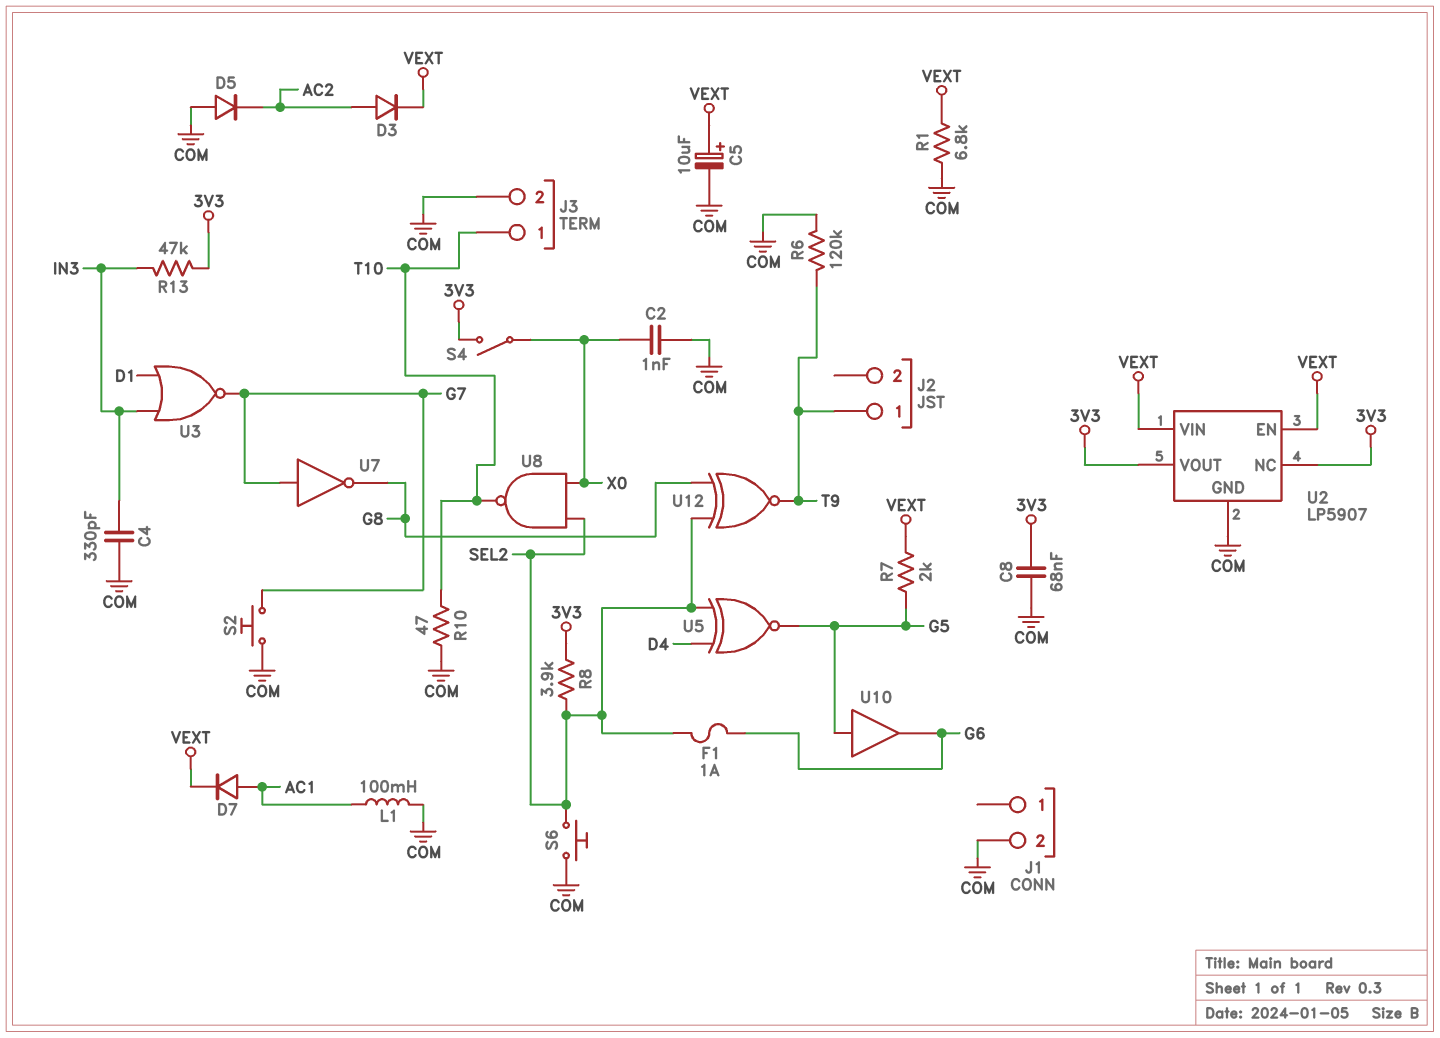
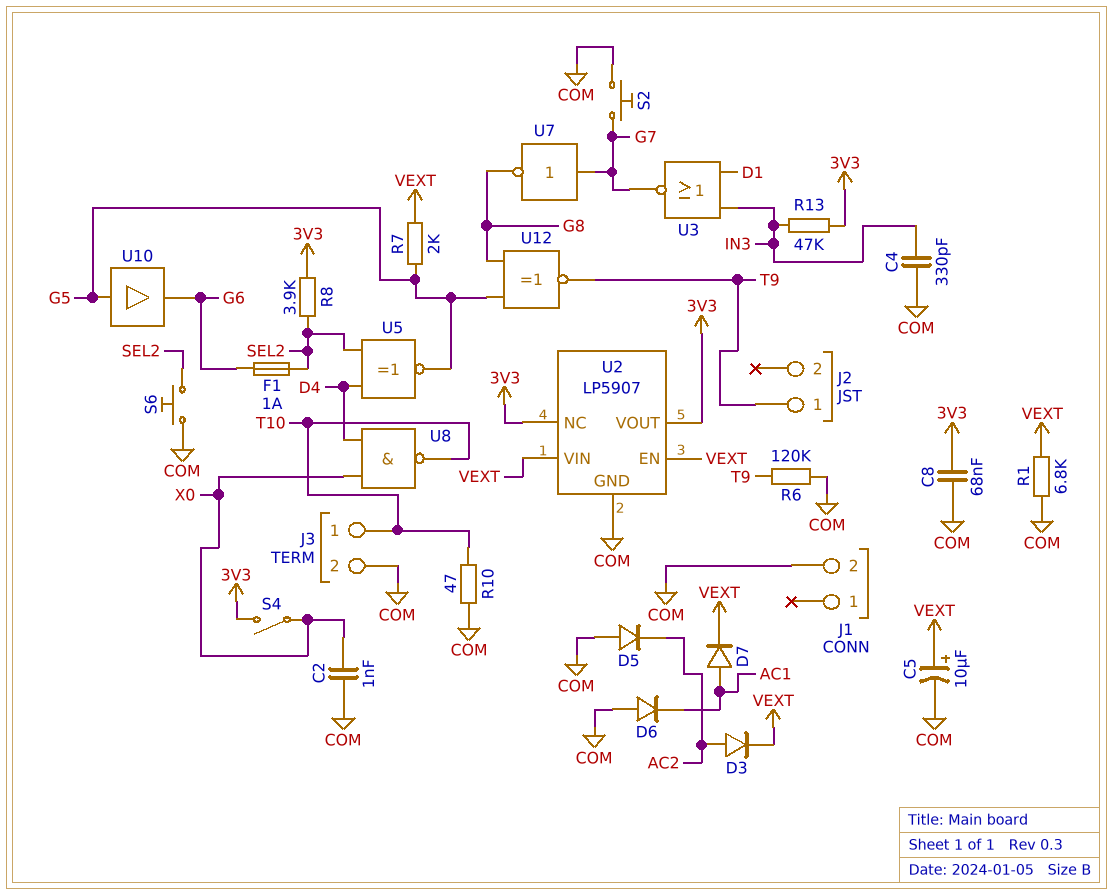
D6: none -> diode (A COM, K AC1)
L1: 100mH (AC1, COM) -> none
U8: NAND (in SEL2, in X0, out T10) -> NAND (in D4, in X0, out T10)
U12: XNOR (in G8, in SEL2, out T9) -> XNOR (in G5, in G8, out T9)

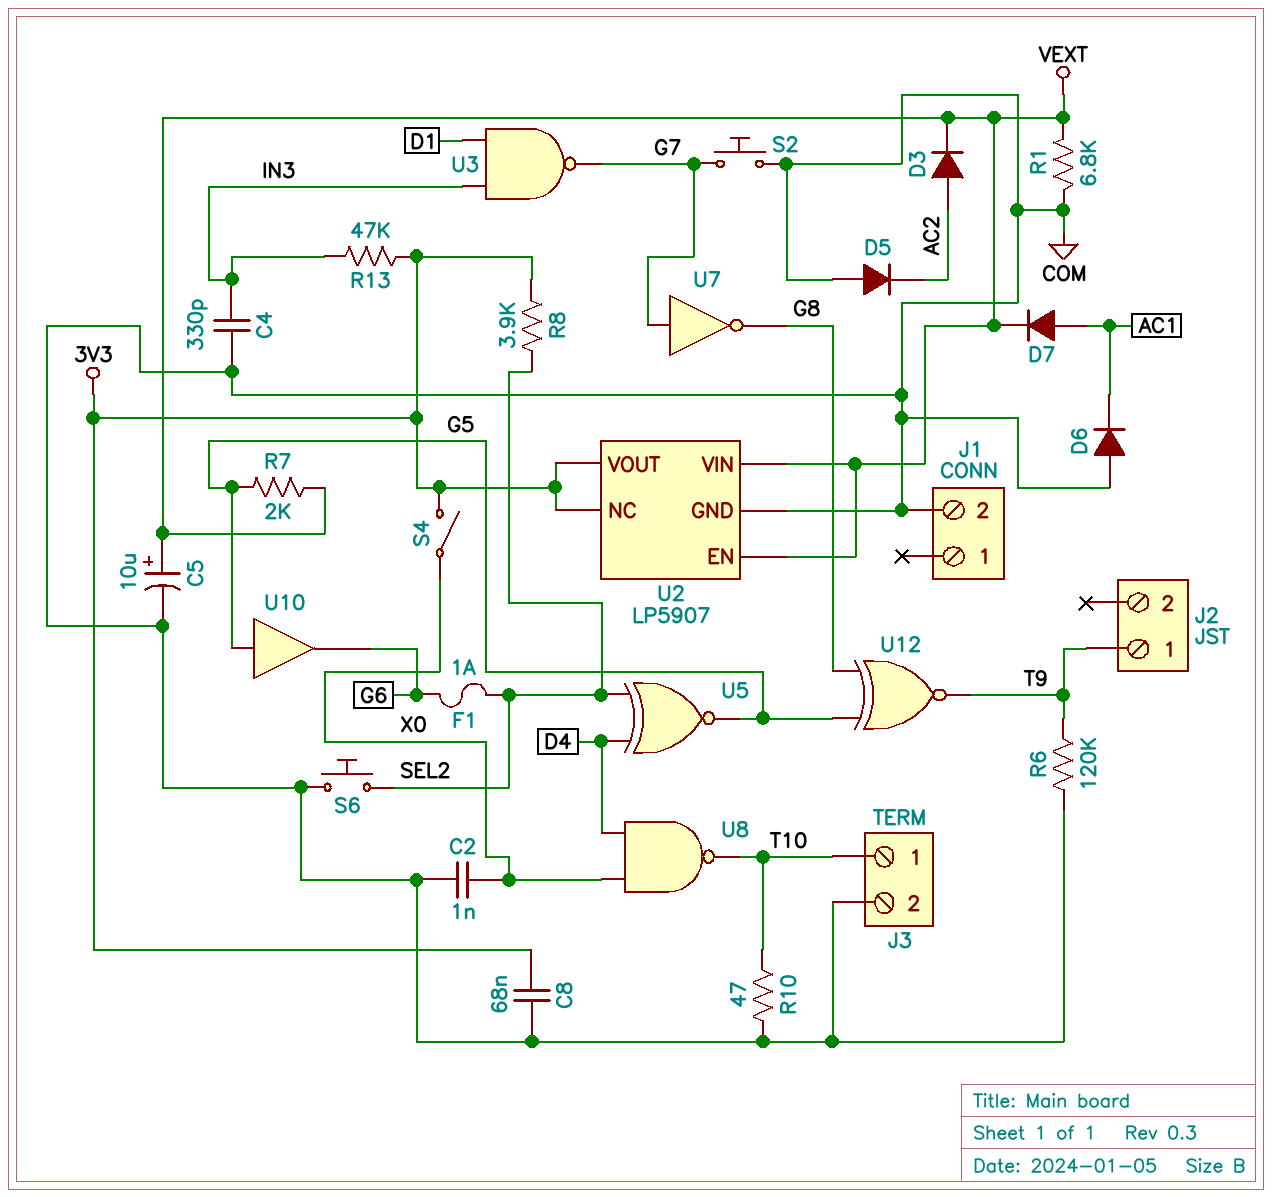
U3: NOR (in D1, in IN3, out G7) -> NAND (in D1, in IN3, out G7)

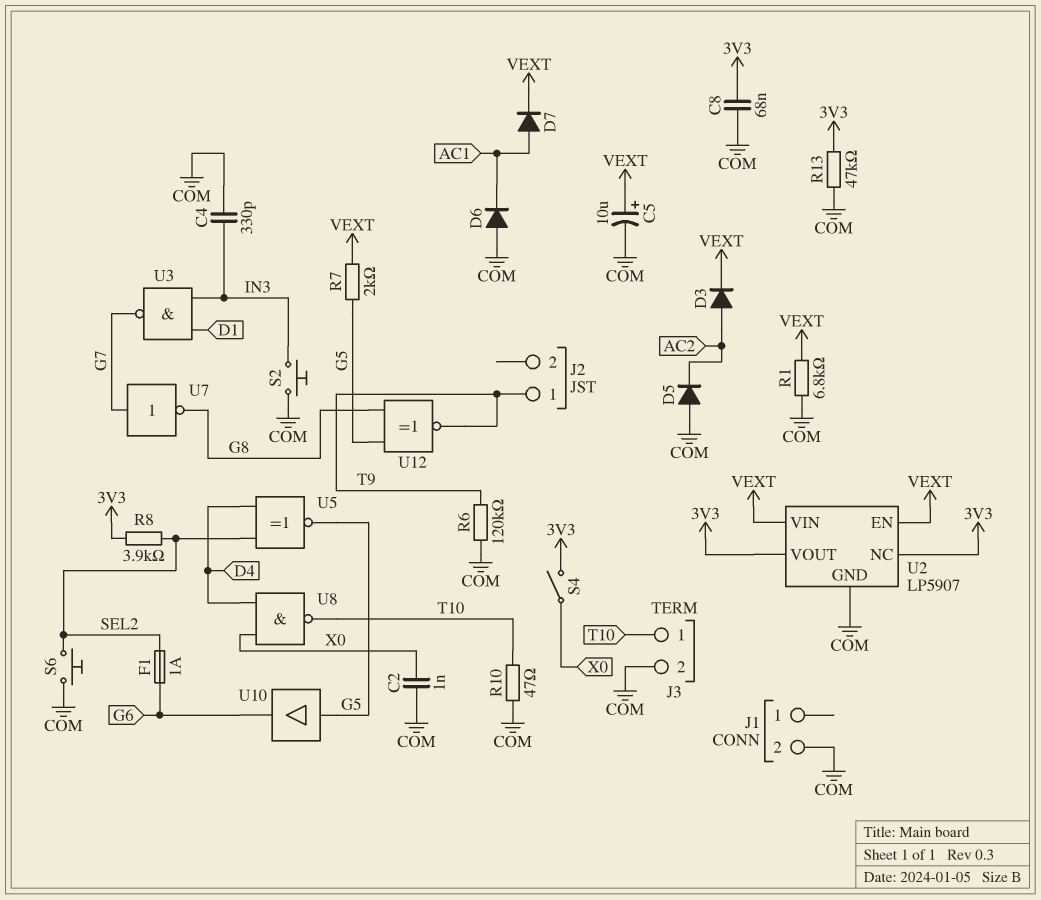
R13: 47k (3V3, IN3) -> 47k (3V3, COM)
S2: button (COM, G7) -> button (COM, IN3)

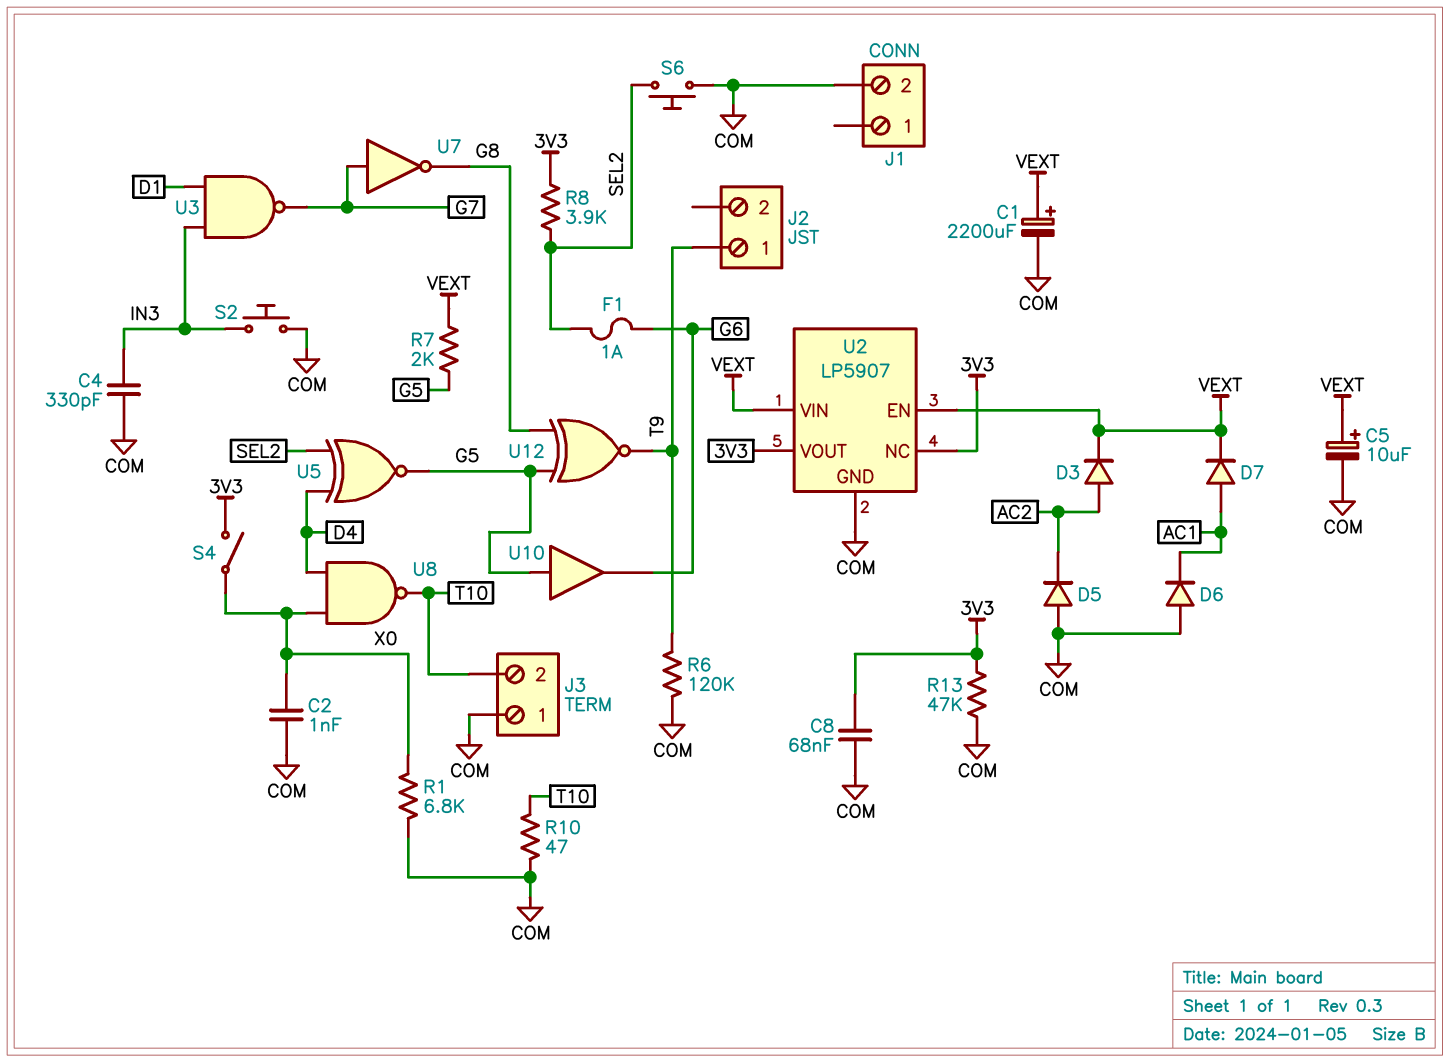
C1: none -> 2200uF (plus VEXT, minus COM)
J3 pin 1: T10 -> COM
J3 pin 2: COM -> T10
R1: 6.8k (COM, VEXT) -> 6.8k (COM, X0)

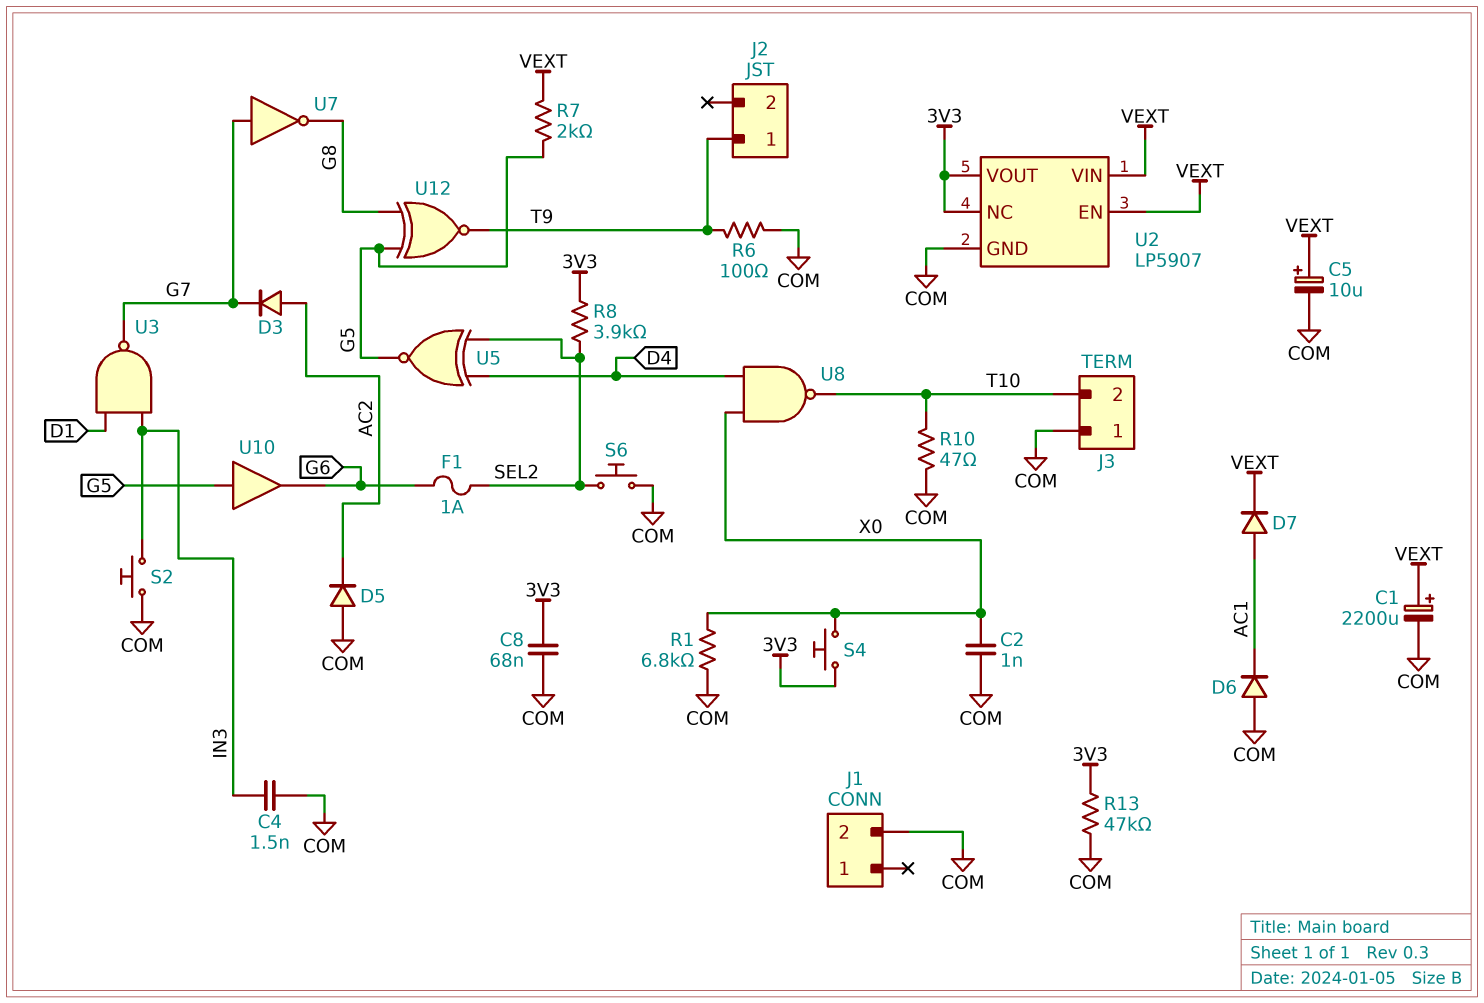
C4: 330pF (COM, IN3) -> 1.5nF (COM, IN3)
D3: diode (A AC2, K VEXT) -> diode (A AC2, K G7)
R6: 120k (COM, T9) -> 100 (COM, T9)
S4: switch (3V3, X0) -> button (3V3, X0)

